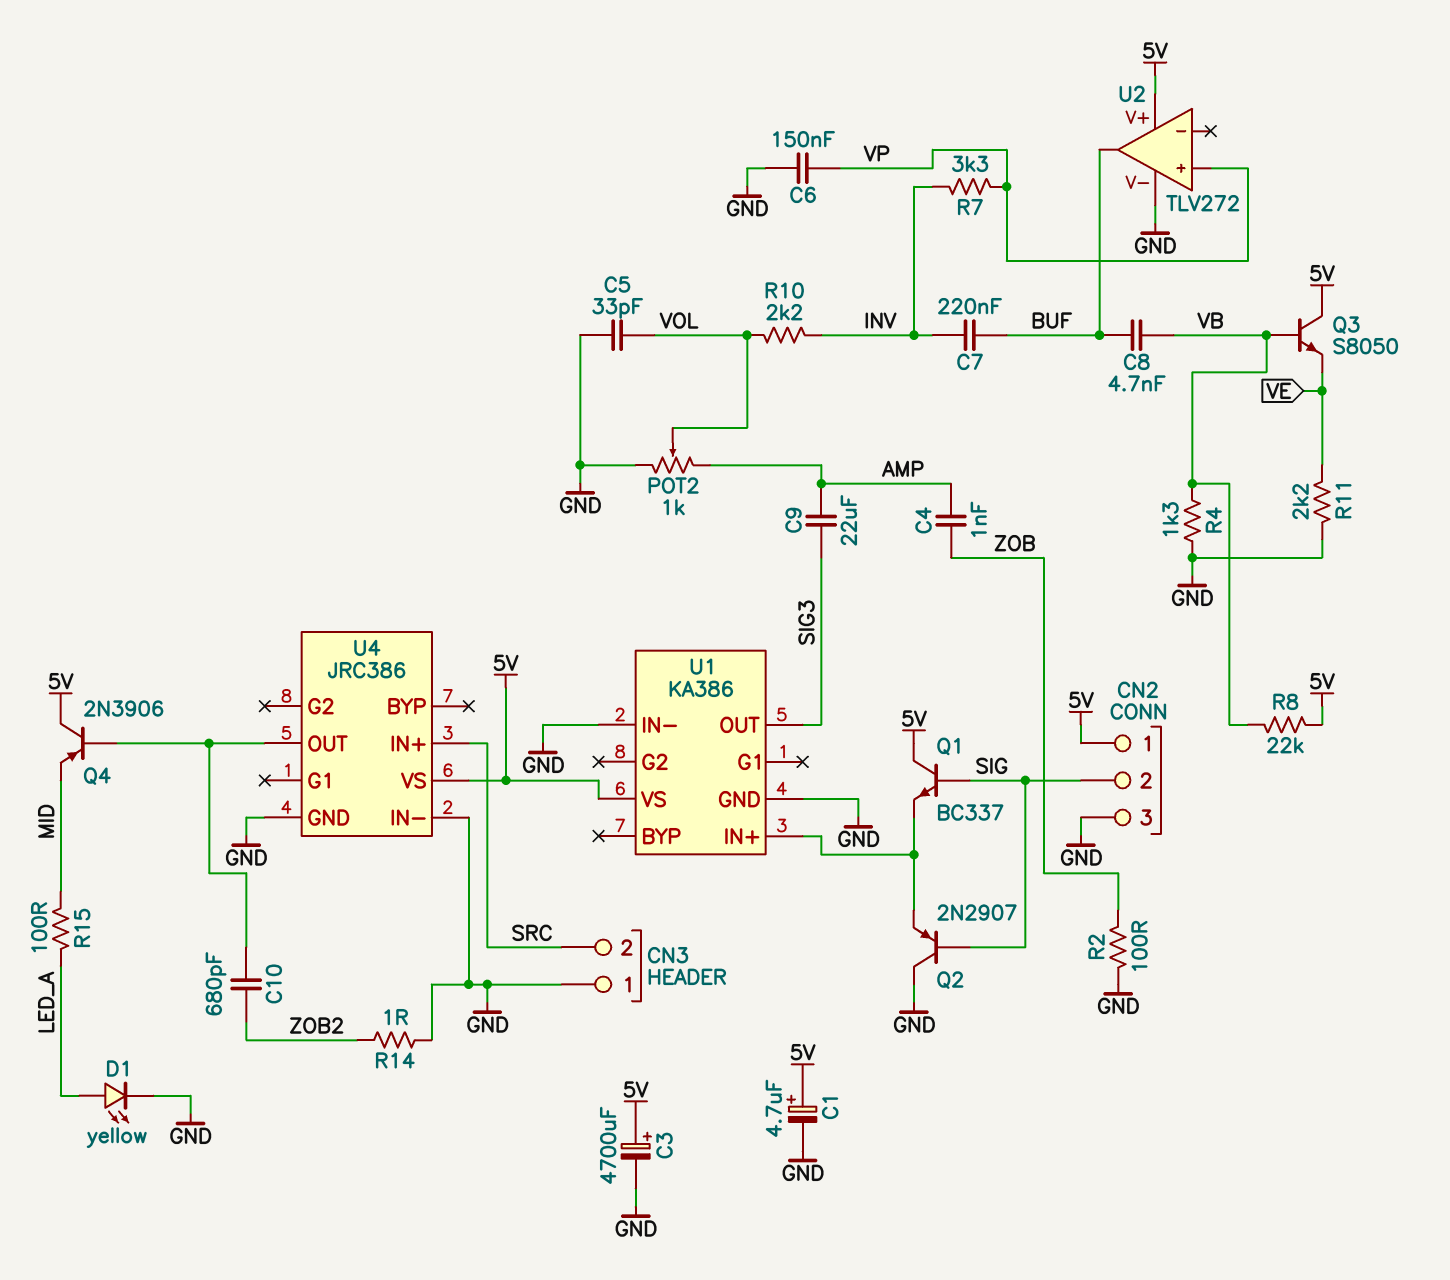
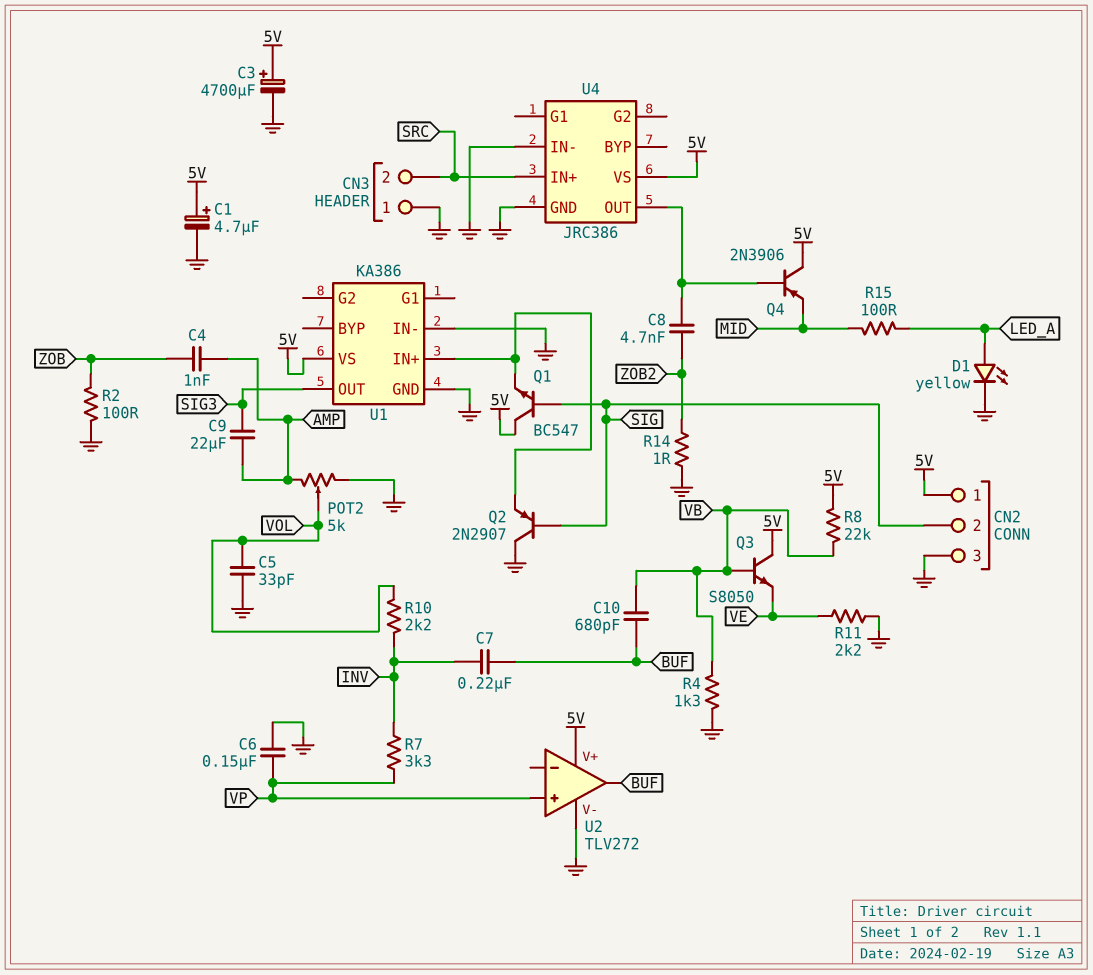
C8: 4.7nF (BUF, VB) -> 4.7nF (U4/OUT, ZOB2)
C10: 680pF (U4/OUT, ZOB2) -> 680pF (BUF, VB)
POT2: 1k (AMP, GND, wiper VOL) -> 5k (AMP, GND, wiper VOL)
Q1: NPN BC337 (B SIG, C 5V, E U1/IN+) -> NPN BC547 (B SIG, C 5V, E U1/IN+)

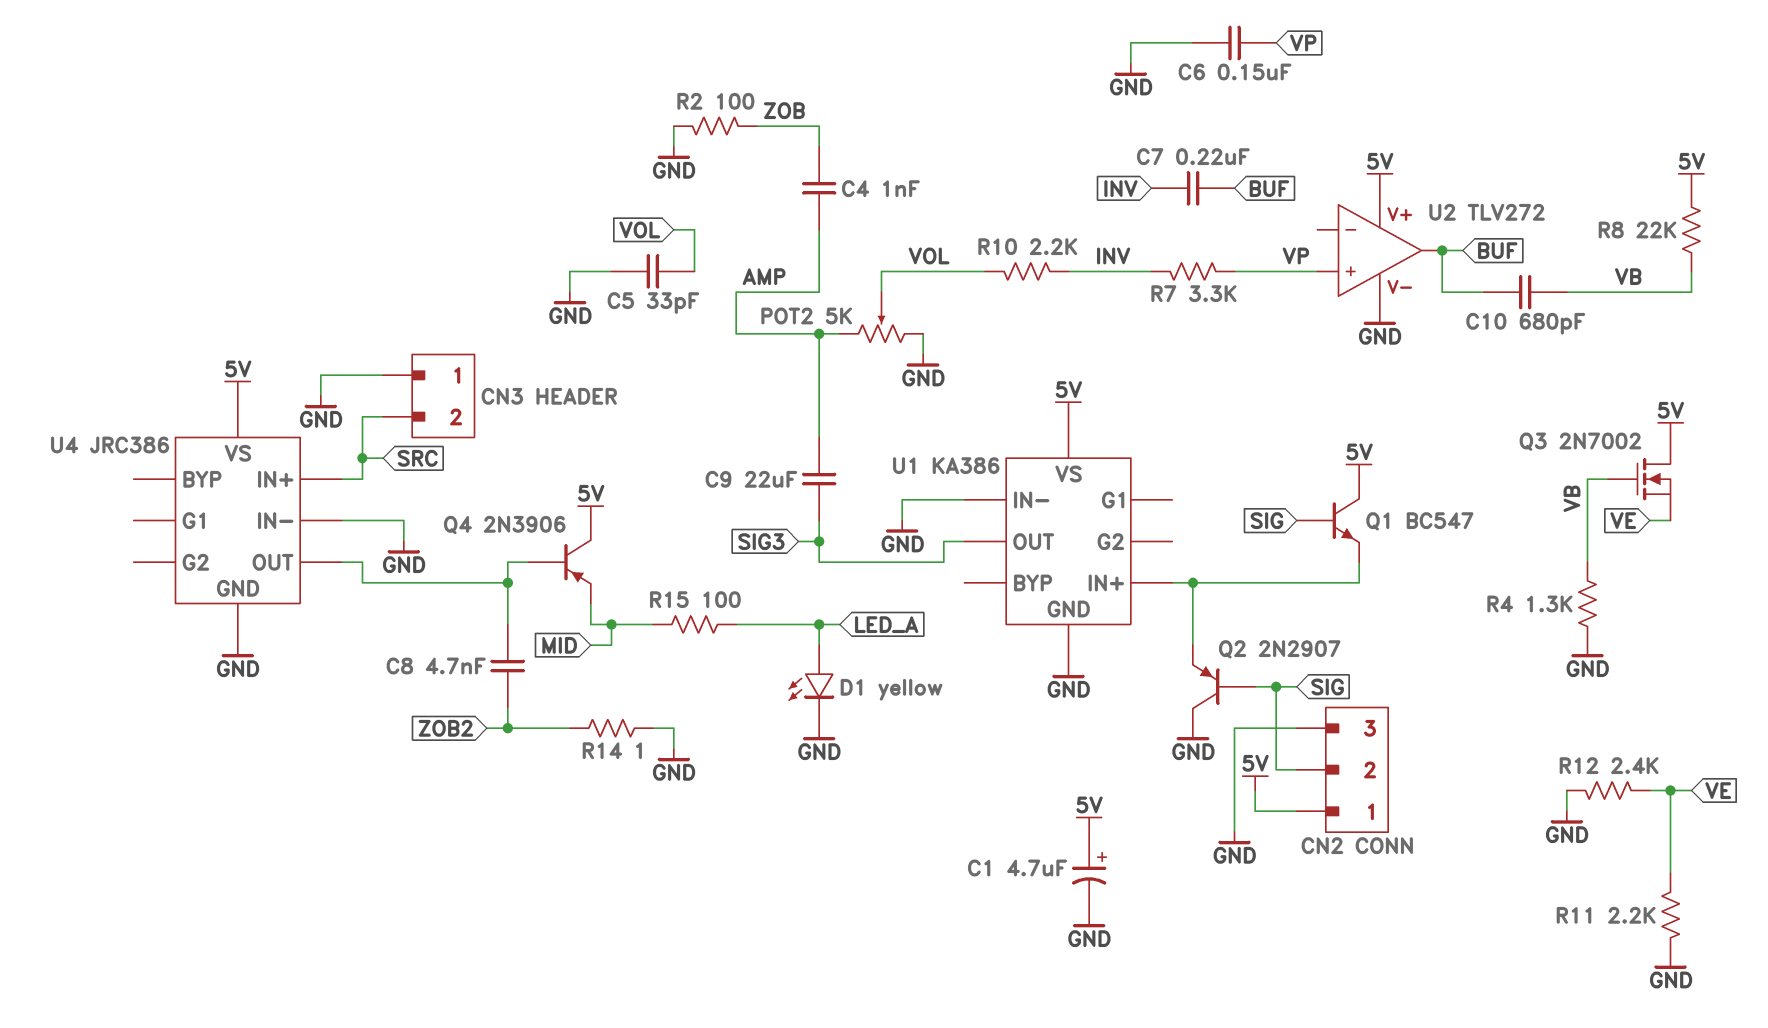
C3: 4700uF (plus 5V, minus GND) -> none
Q3: NPN S8050 (B VB, C 5V, E VE) -> NMOS 2N7002 (G VB, D 5V, S VE)
R12: none -> 2.4k (GND, VE)

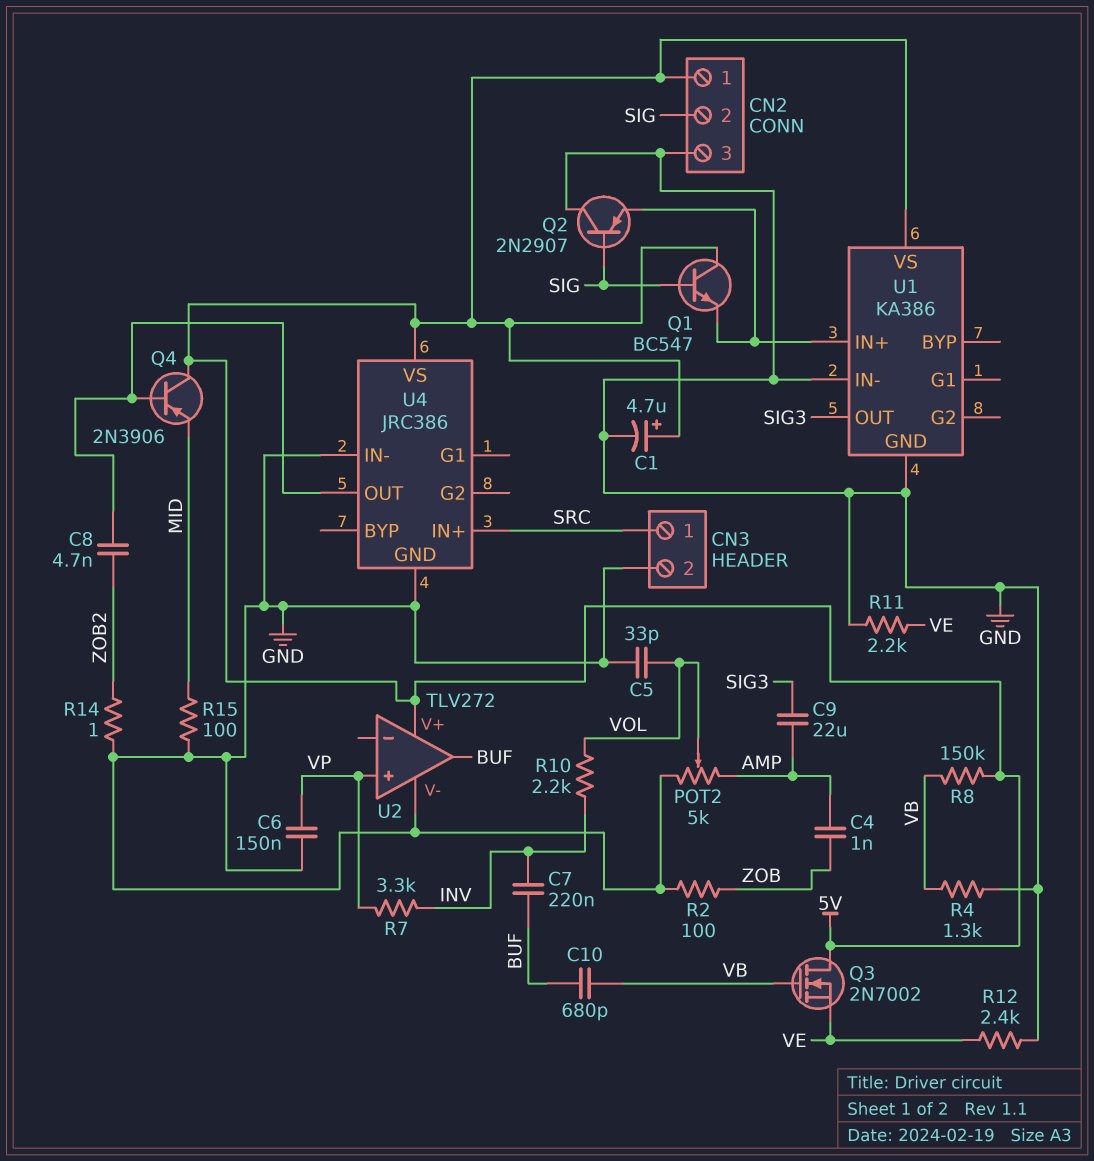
CN3 pin 1: GND -> SRC
CN3 pin 2: SRC -> GND
D1: LED yellow (A LED_A, K GND) -> none
R8: 22k (5V, VB) -> 150k (5V, VB)
R15: 100 (LED_A, MID) -> 100 (GND, MID)

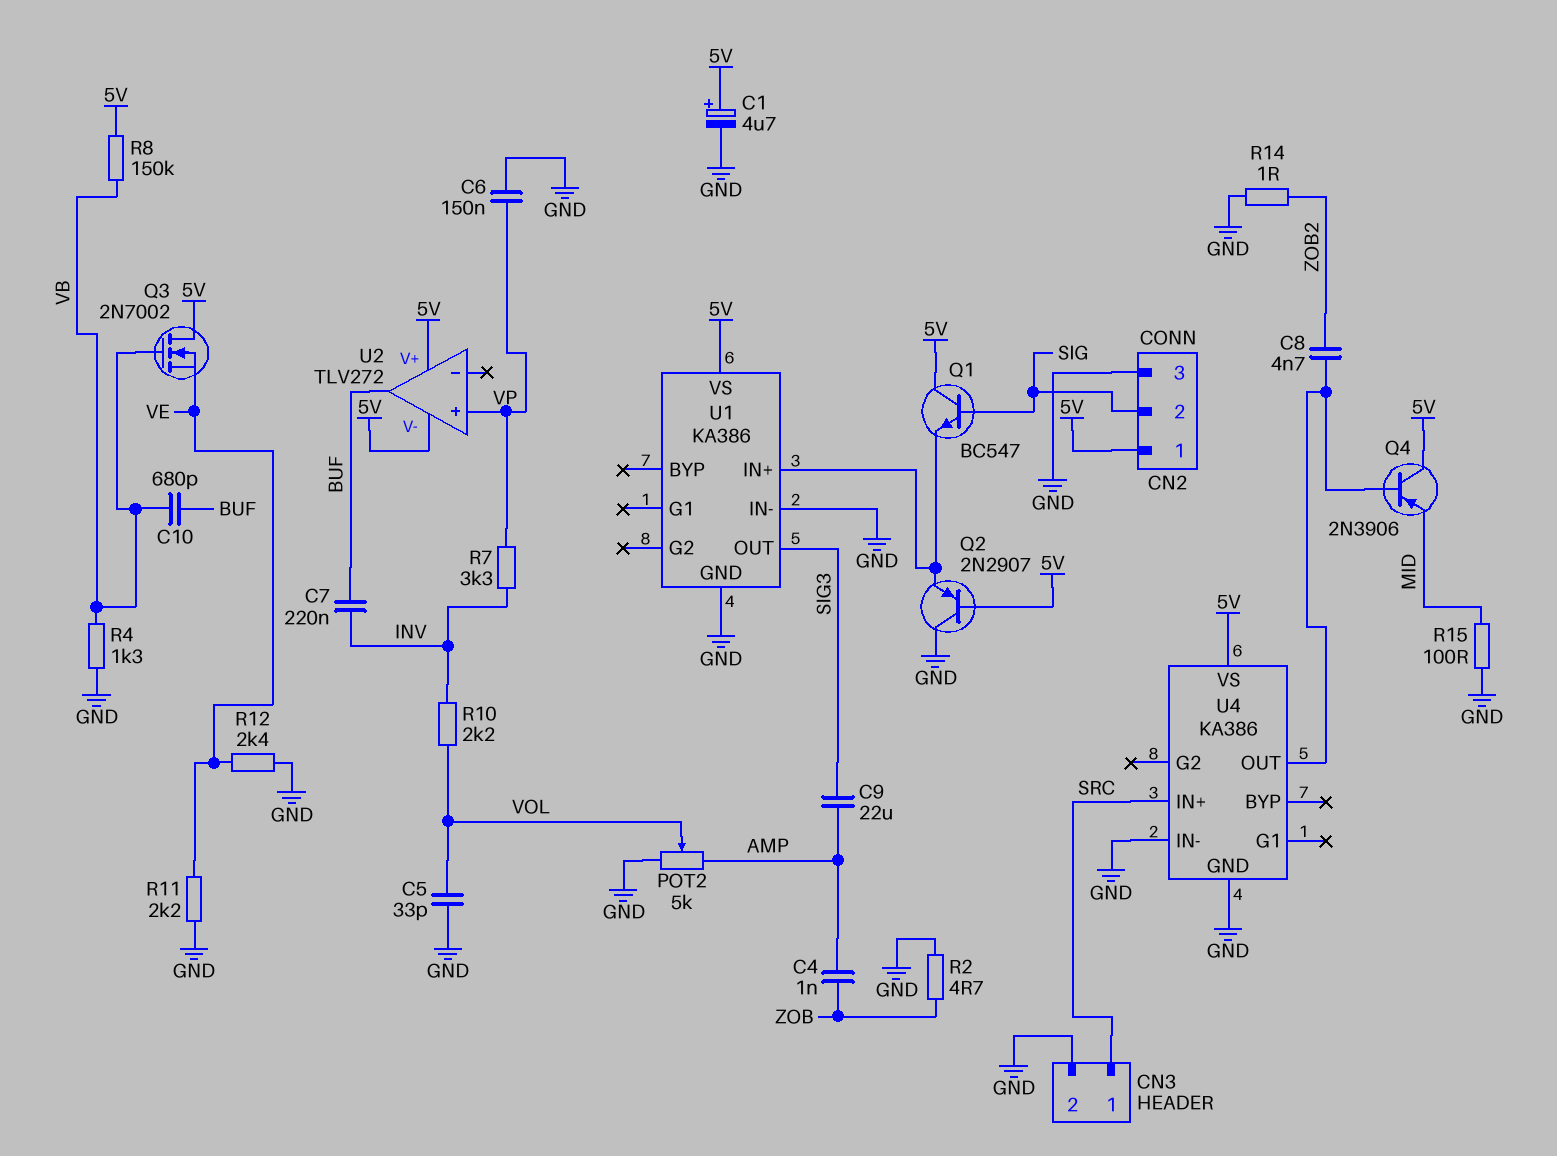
Q2: PNP 2N2907 (B SIG, C GND, E U1/IN+) -> PNP 2N2907 (B 5V, C GND, E U1/IN+)
R2: 100 (GND, ZOB) -> 4.7 (GND, ZOB)
U2 pin V-: GND -> 5V
U4: JRC386 -> KA386

